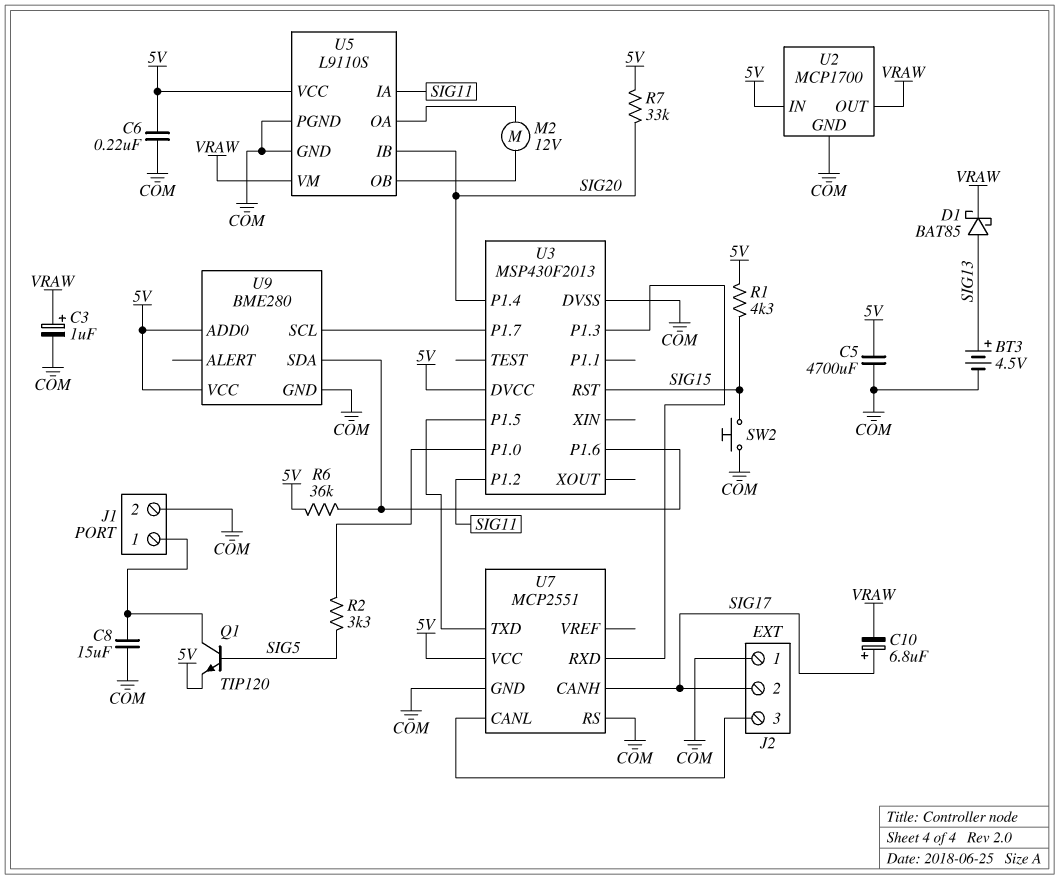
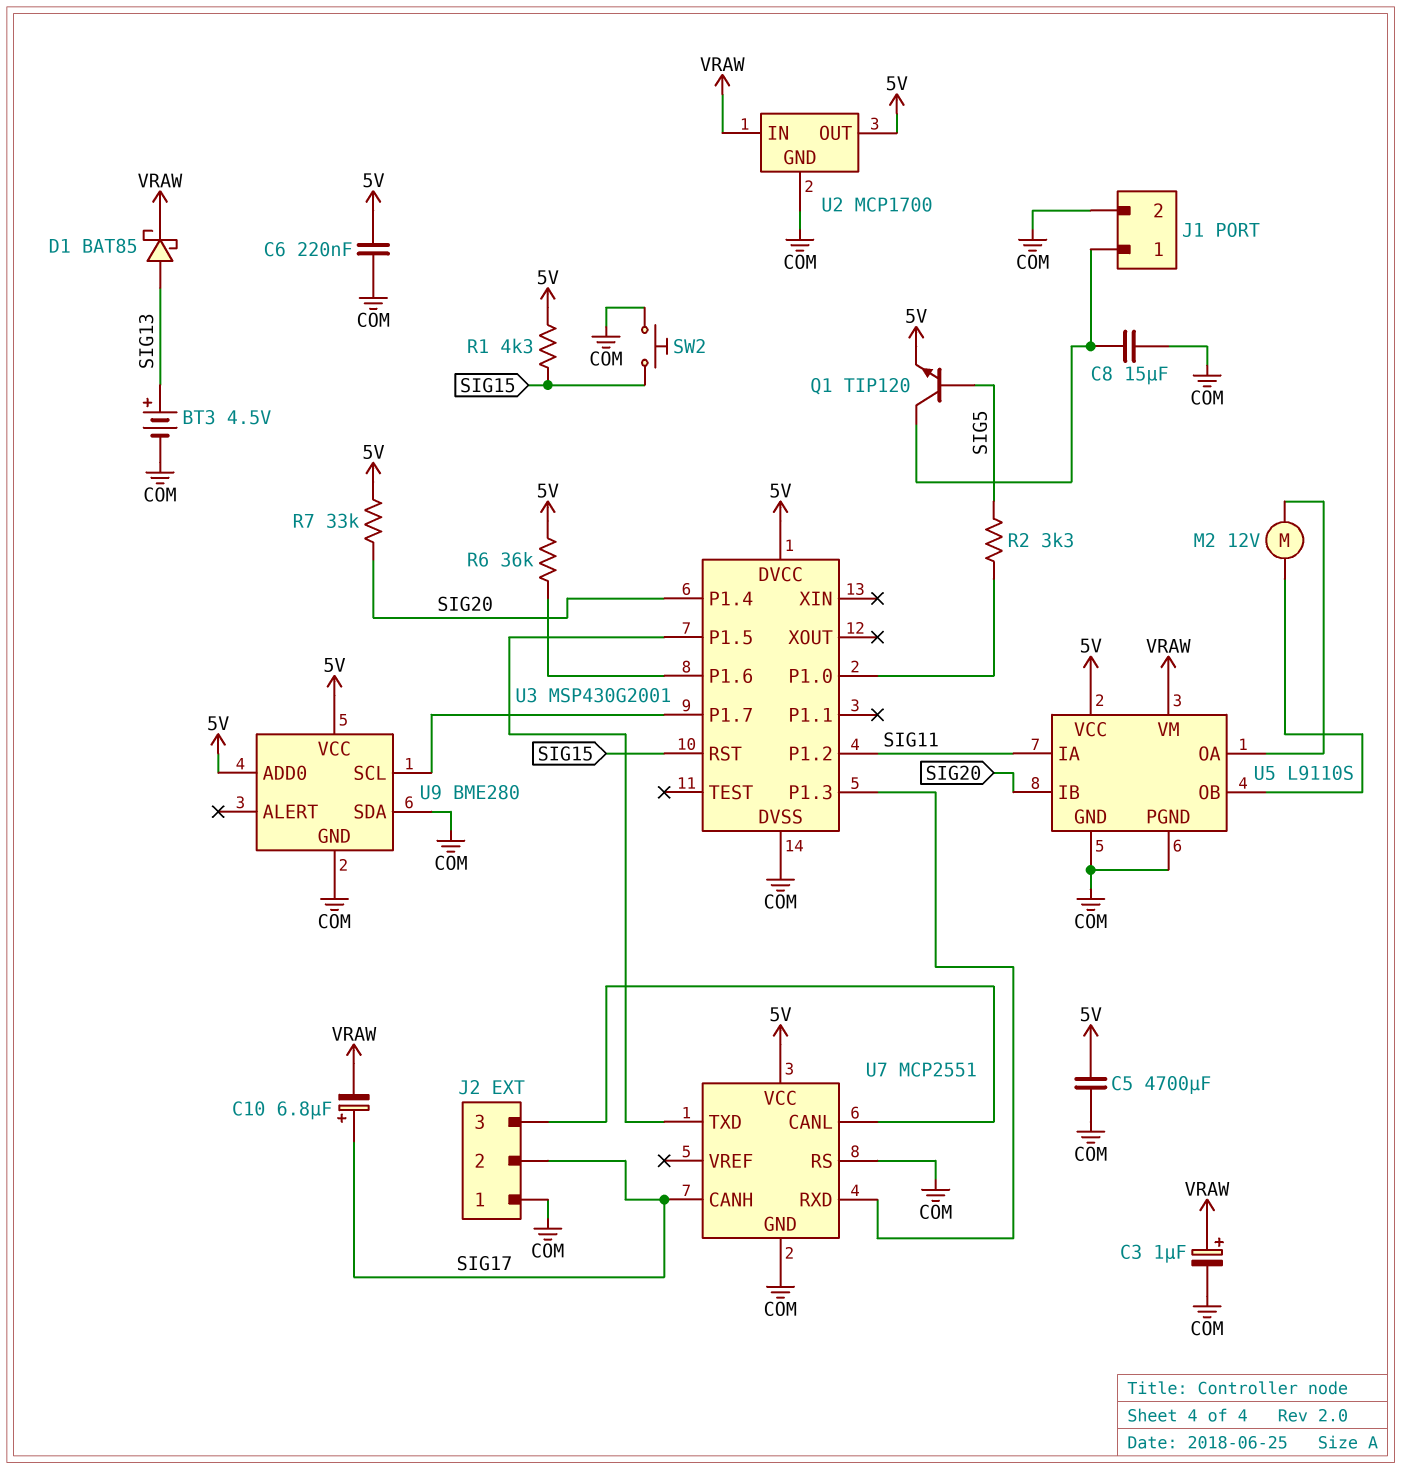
U2 pin IN: 5V -> VRAW
U2 pin OUT: VRAW -> 5V
U3: MSP430F2013 -> MSP430G2001
U9 pin SDA: U3/P1.6 -> COM

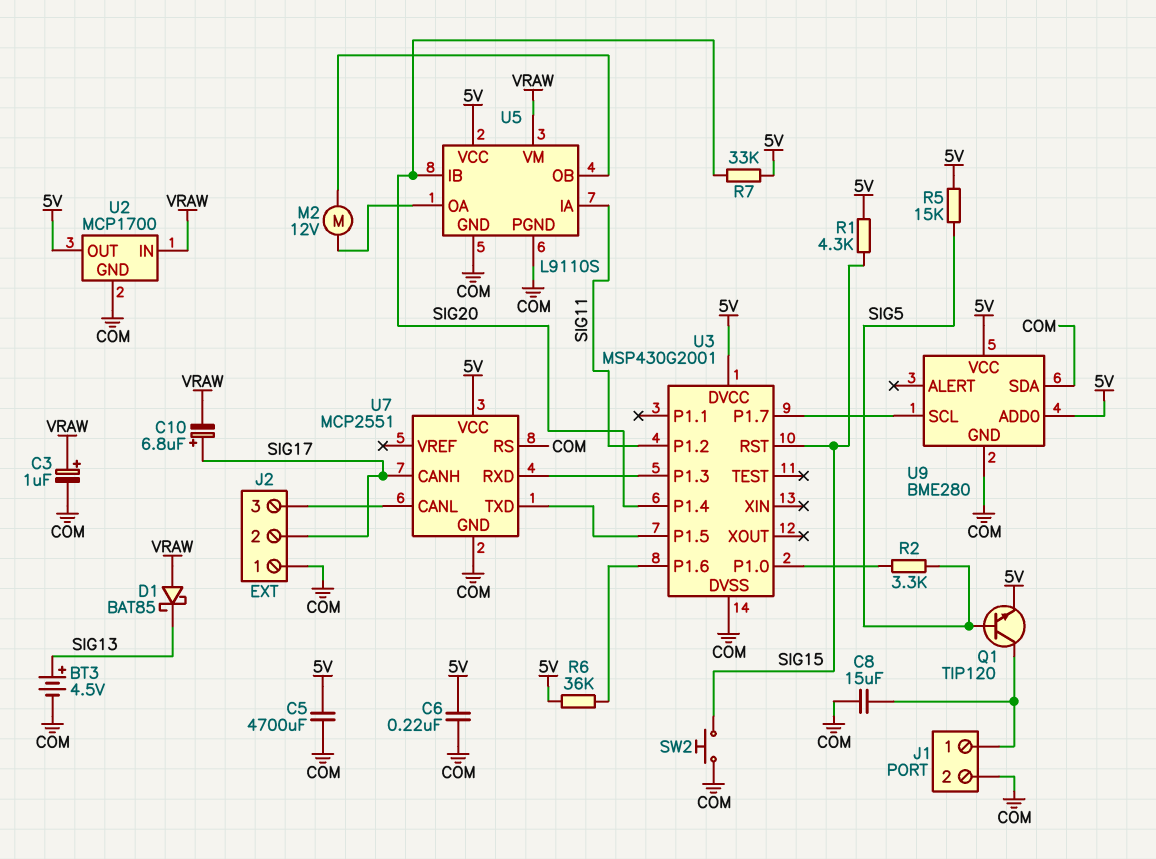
D1: schottky BAT85 (A SIG13, K VRAW) -> schottky BAT85 (A VRAW, K SIG13)
R5: none -> 15k (5V, SIG5)

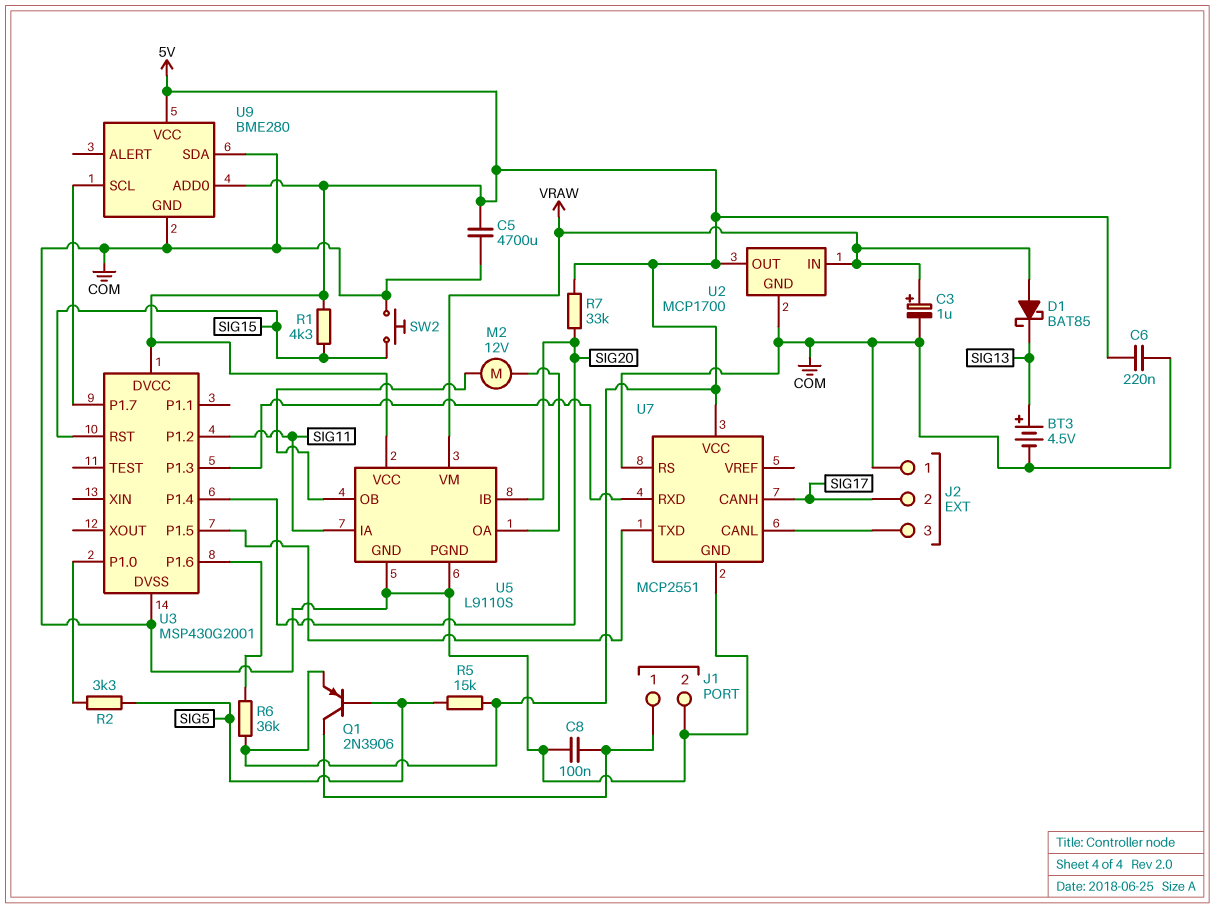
C8: 15uF (COM, J1/1) -> 100nF (COM, J1/1)
C10: 6.8uF (plus SIG17, minus VRAW) -> none
Q1: NPN TIP120 (B SIG5, C J1/1, E 5V) -> PNP 2N3906 (B SIG5, C J1/1, E 5V)

